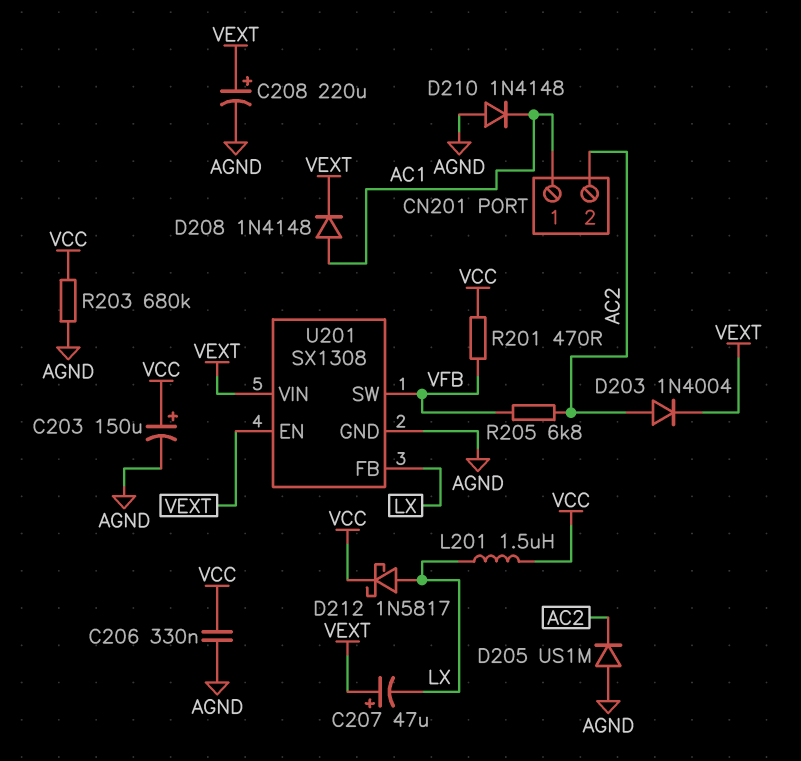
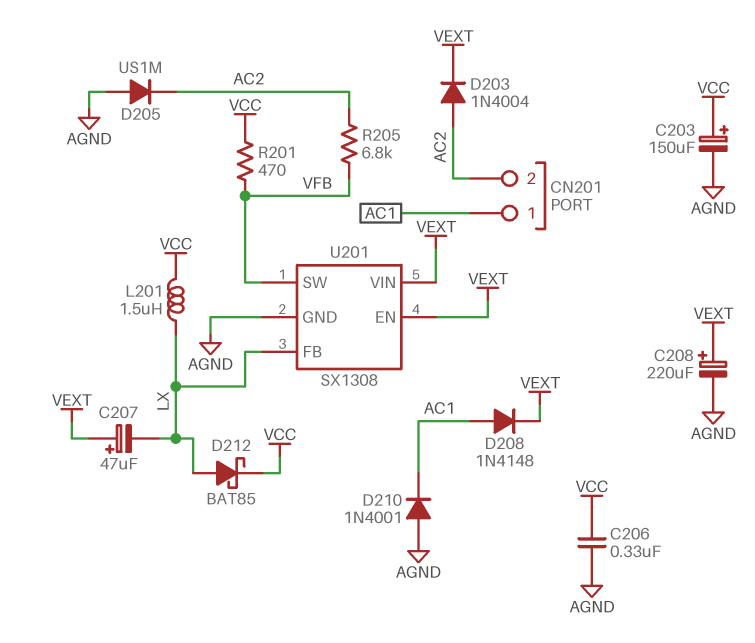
D210: diode 1N4148 (A AGND, K AC1) -> diode 1N4001 (A AGND, K AC1)
D212: schottky 1N5817 (A LX, K VCC) -> schottky BAT85 (A LX, K VCC)
R203: 680k (AGND, VCC) -> none

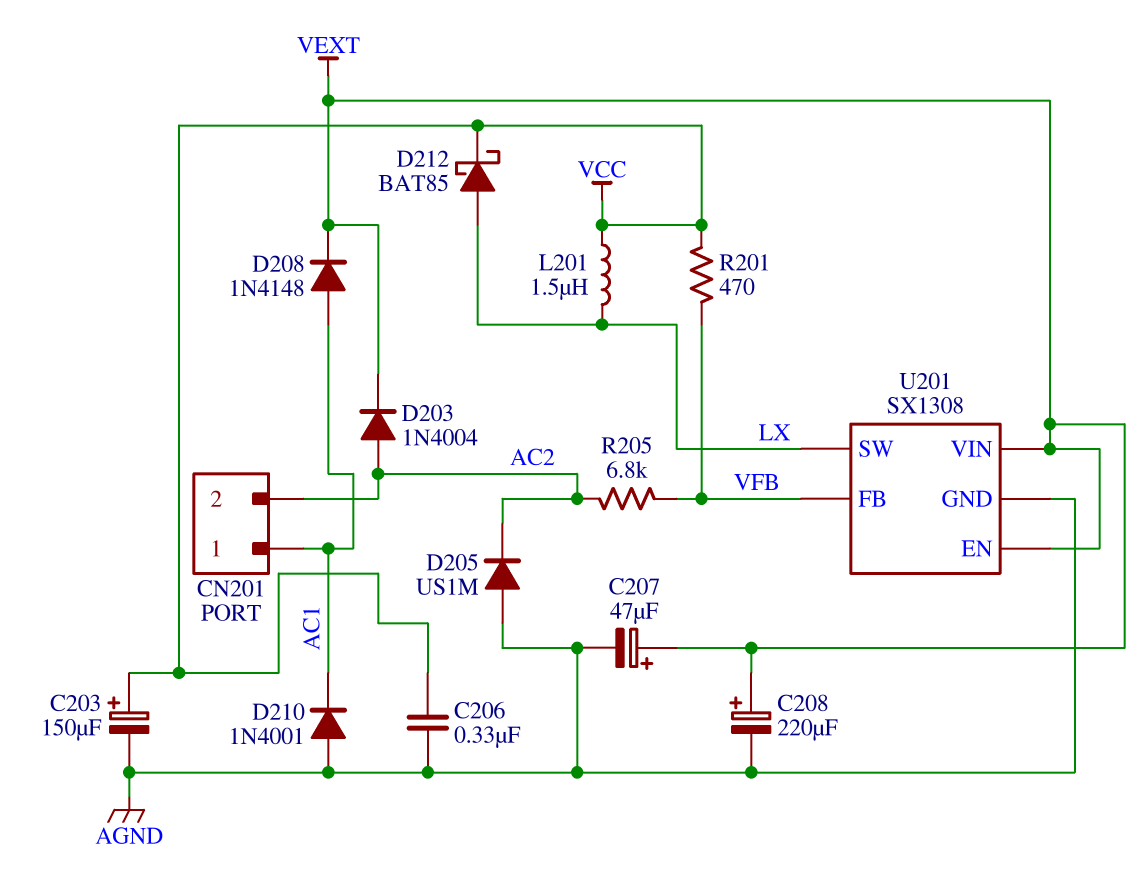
C207: 47uF (plus VEXT, minus LX) -> 47uF (plus VEXT, minus AGND)
U201 pin FB: LX -> VFB
U201 pin SW: VFB -> LX

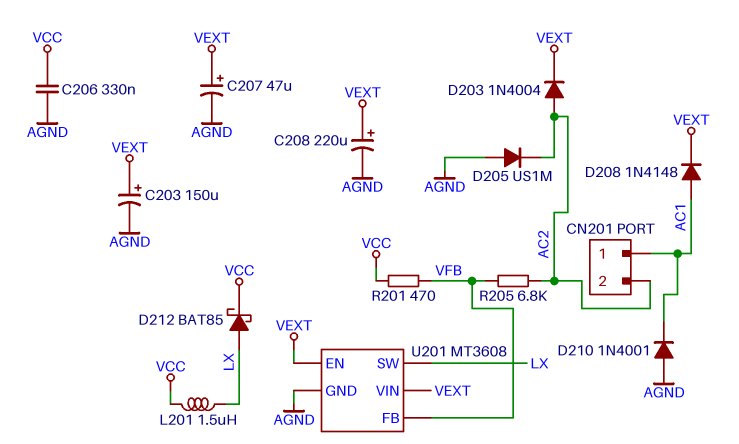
C203: 150uF (plus VCC, minus AGND) -> 150uF (plus VEXT, minus AGND)
U201: SX1308 -> MT3608

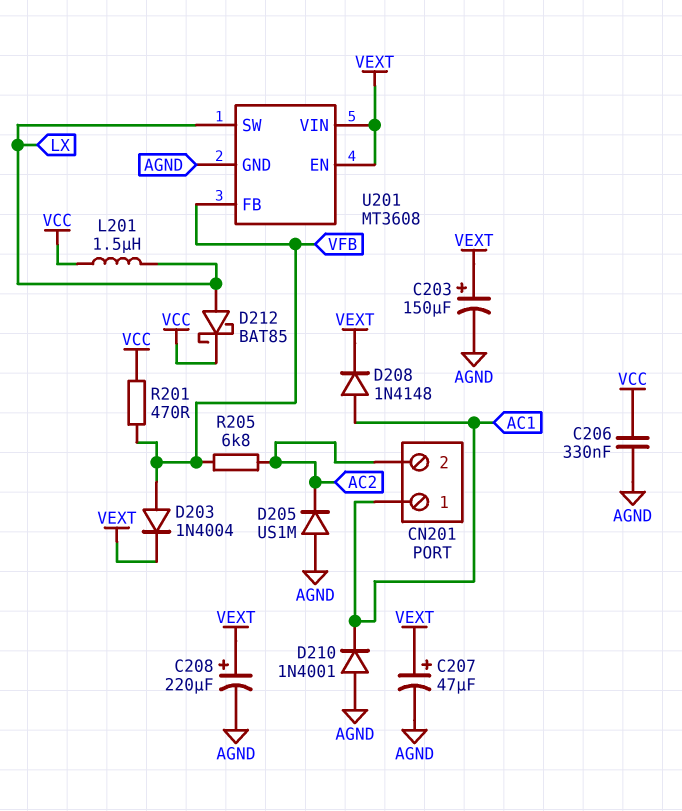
D203: diode 1N4004 (A AC2, K VEXT) -> diode 1N4004 (A VFB, K VEXT)

